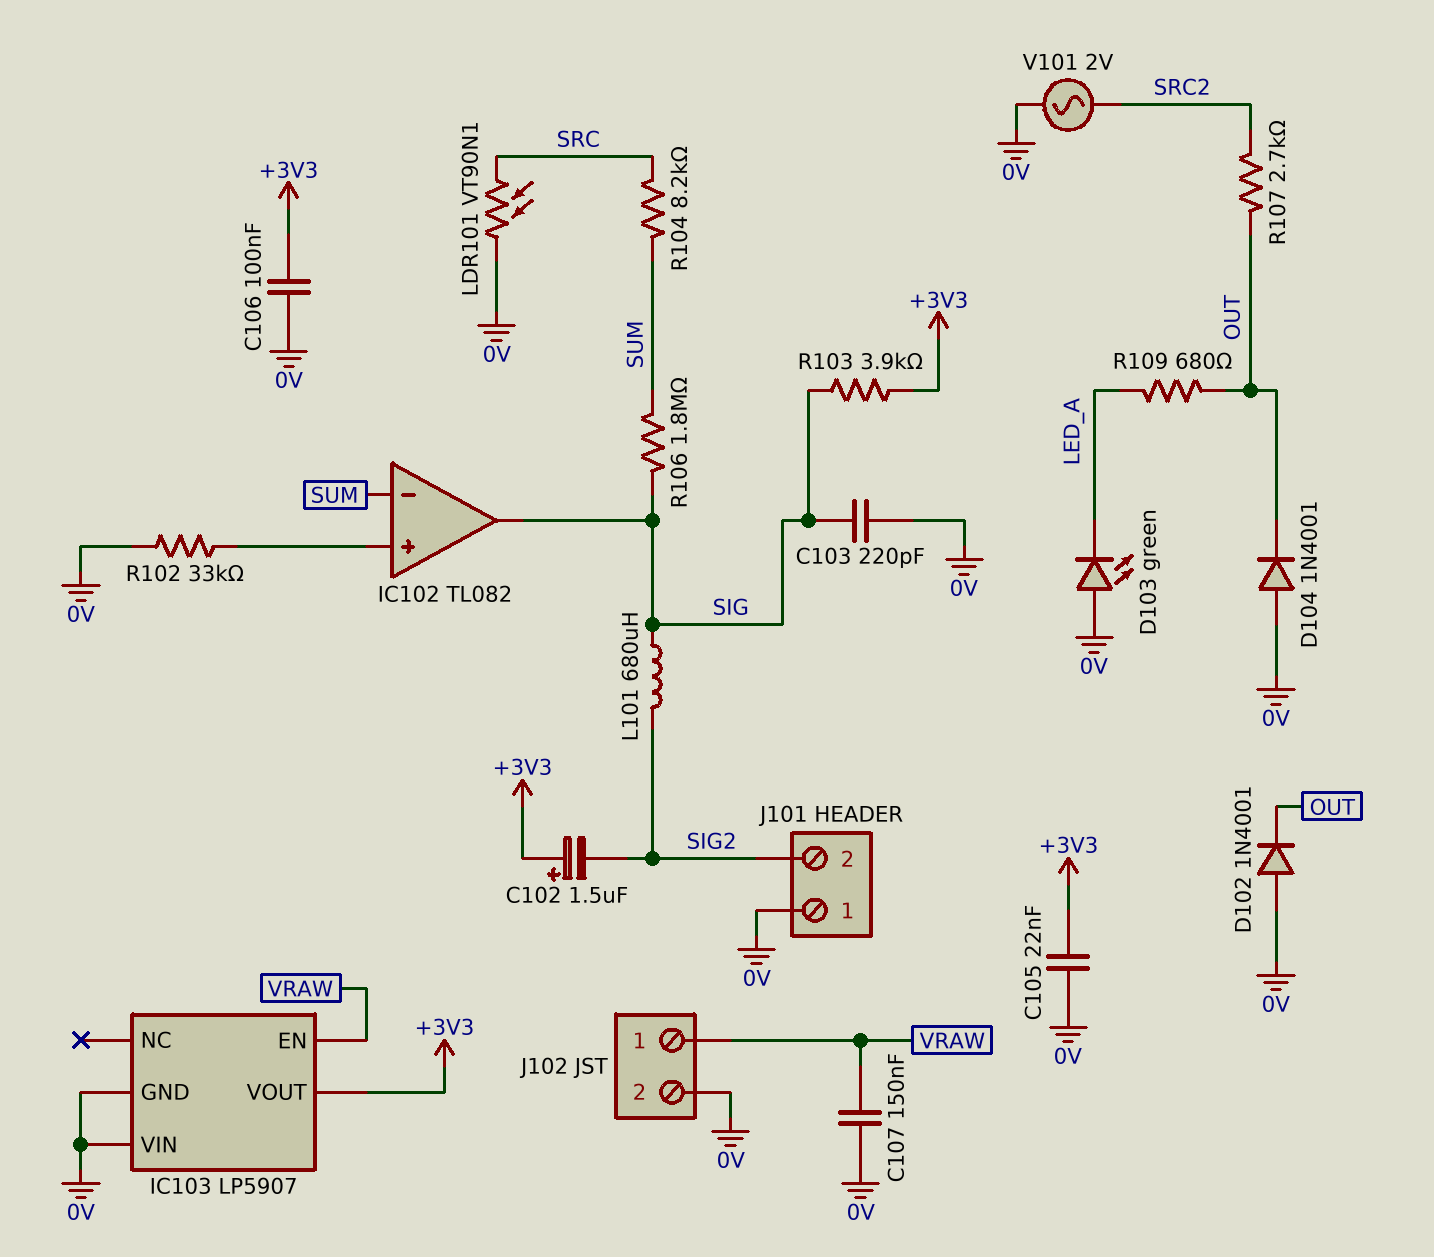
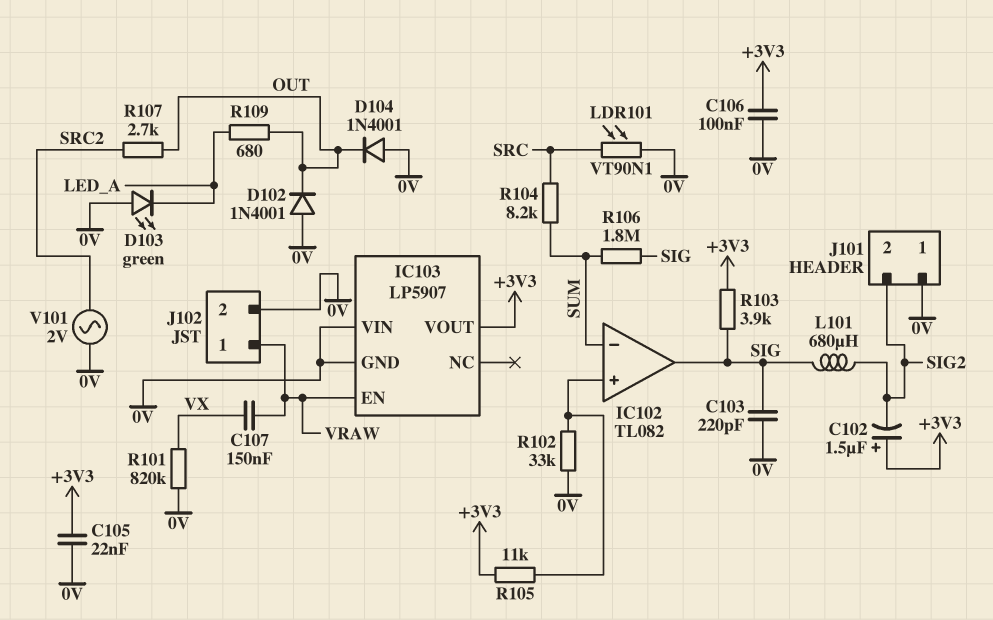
C107: 150nF (0V, VRAW) -> 150nF (VRAW, VX)
R101: none -> 820k (0V, VX)
R105: none -> 11k (+3V3, IC102/in+)

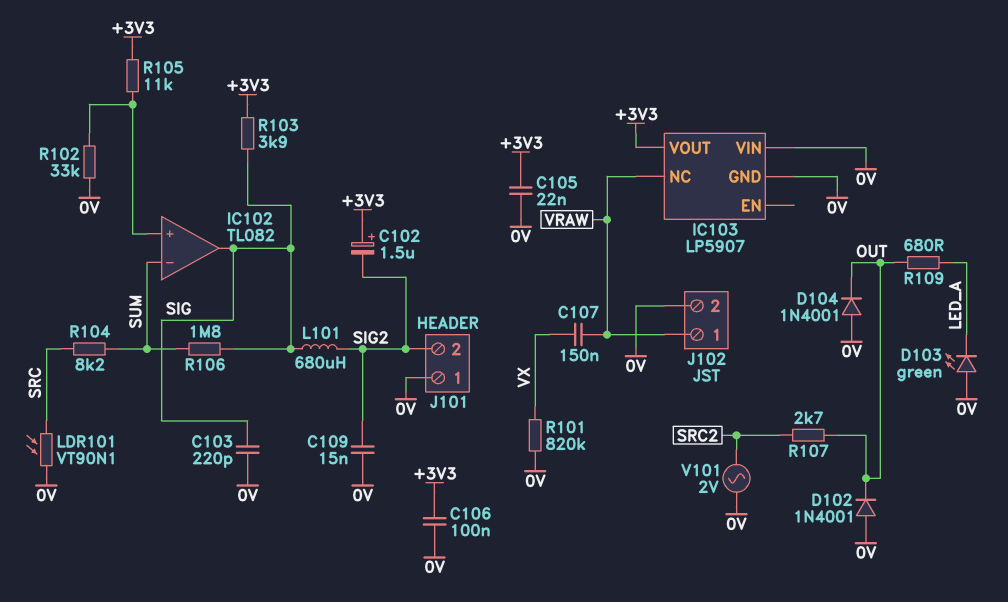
C109: none -> 15nF (0V, SIG2)
IC103 pin EN: VRAW -> none
IC103 pin NC: none -> VRAW

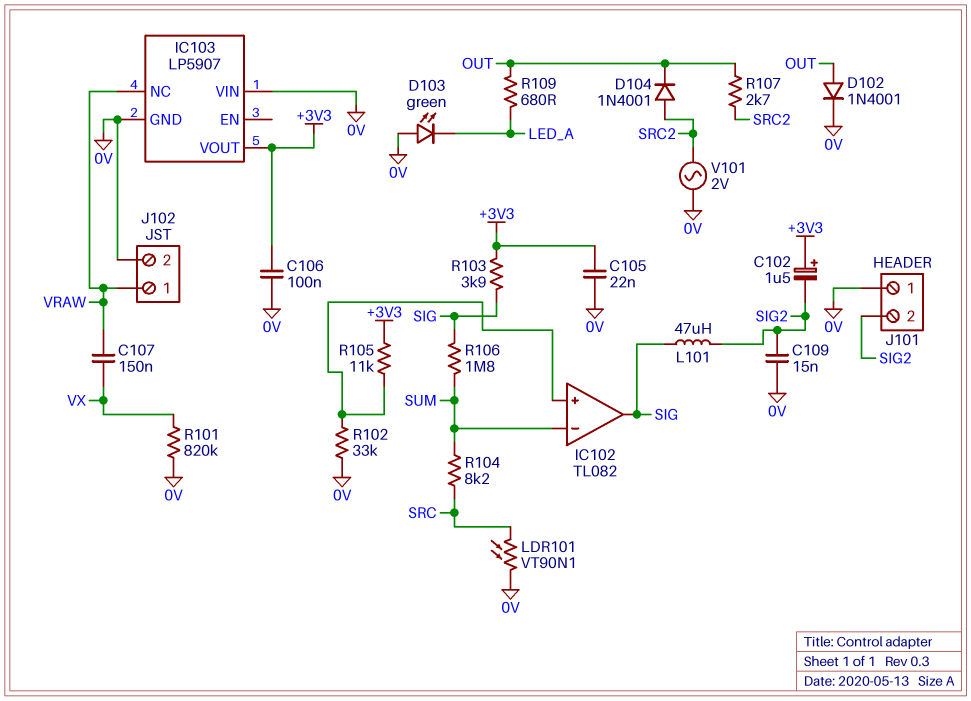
C103: 220pF (0V, SIG) -> none
D102: diode 1N4001 (A 0V, K OUT) -> diode 1N4001 (A OUT, K 0V)
D104: diode 1N4001 (A 0V, K OUT) -> diode 1N4001 (A SRC2, K OUT)
L101: 680uH (SIG, SIG2) -> 47uH (SIG, SIG2)

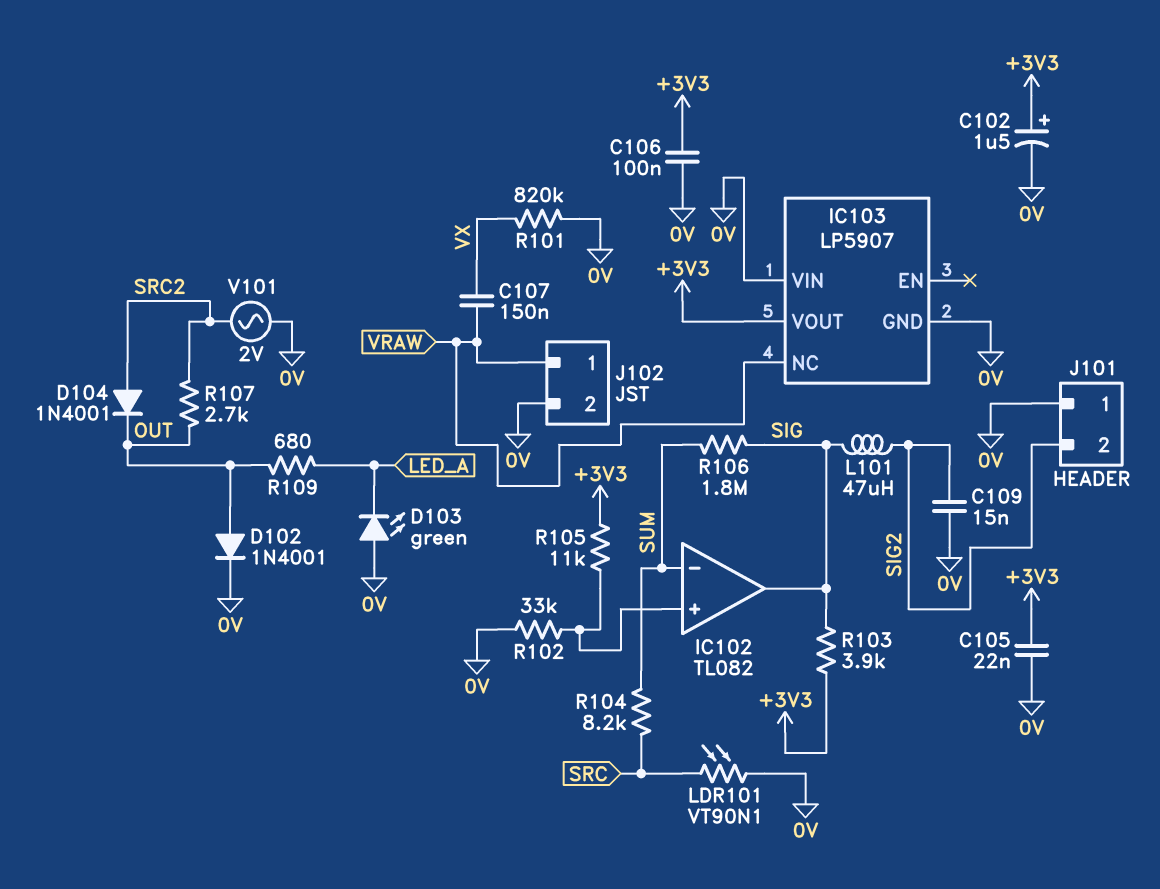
C102: 1.5uF (plus +3V3, minus SIG2) -> 1.5uF (plus +3V3, minus 0V)

